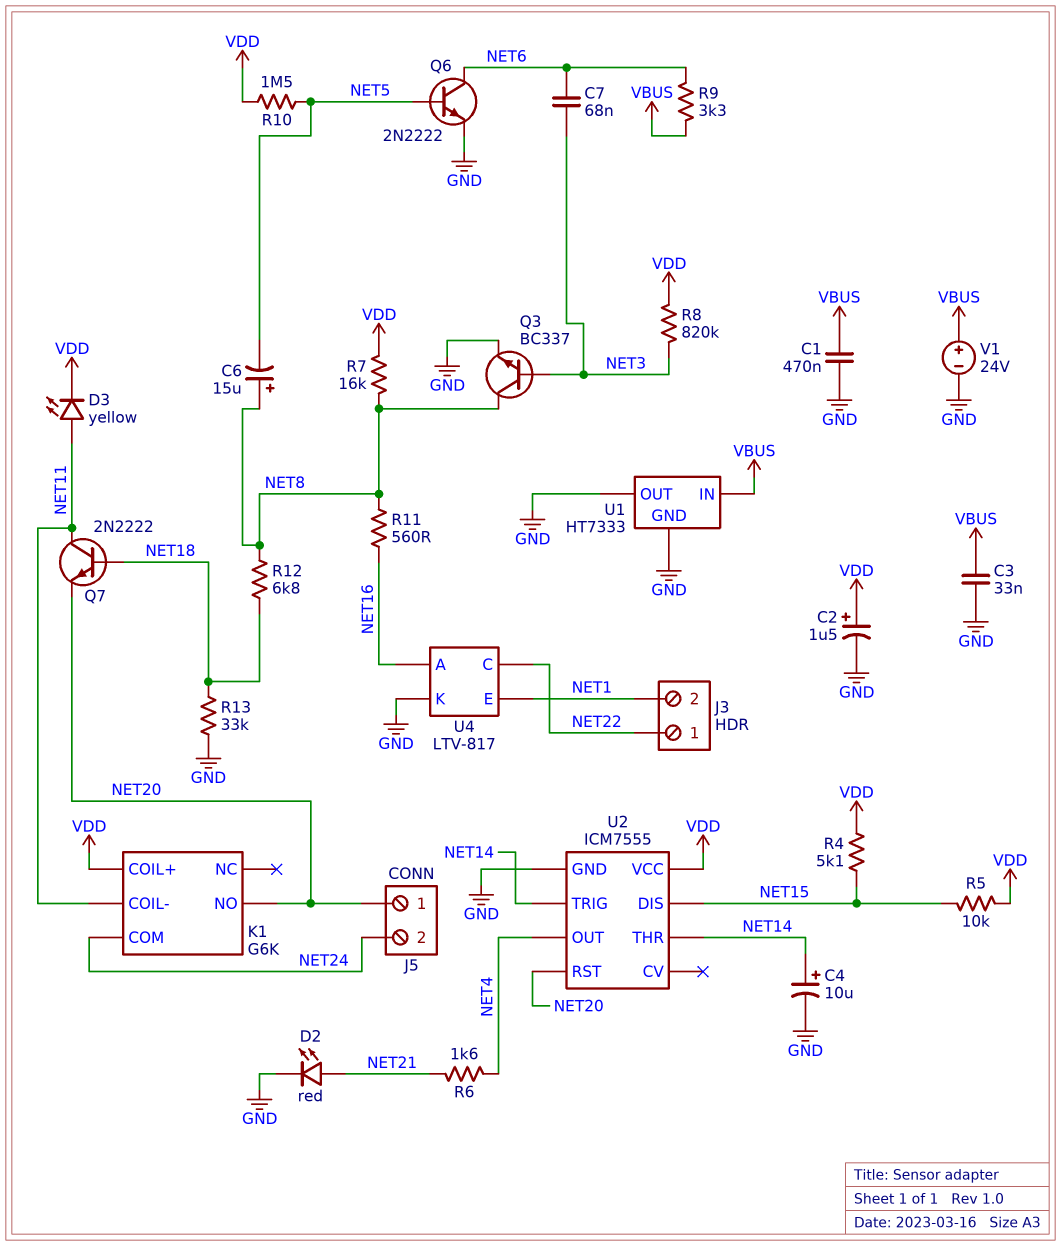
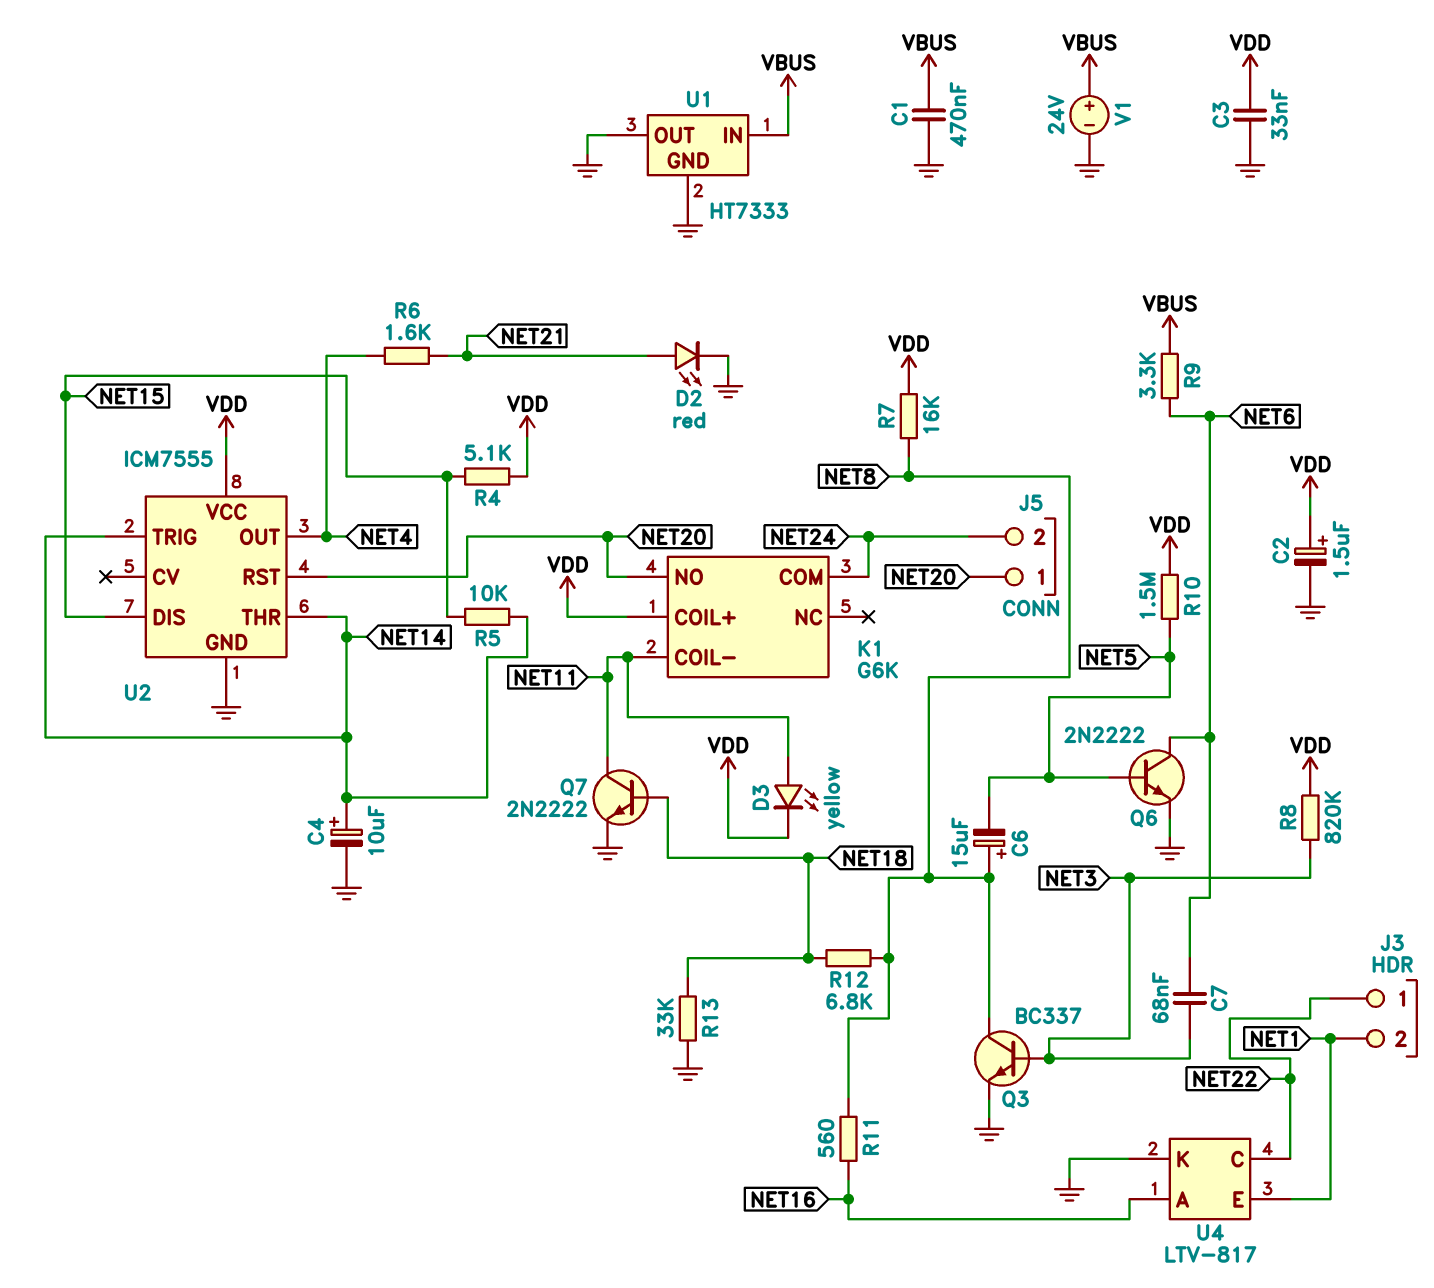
C3: 33nF (GND, VBUS) -> 33nF (GND, VDD)
Q7: NPN 2N2222 (B NET18, C NET11, E NET20) -> NPN 2N2222 (B NET18, C NET11, E GND)
R5: 10k (NET15, VDD) -> 10k (NET14, NET15)

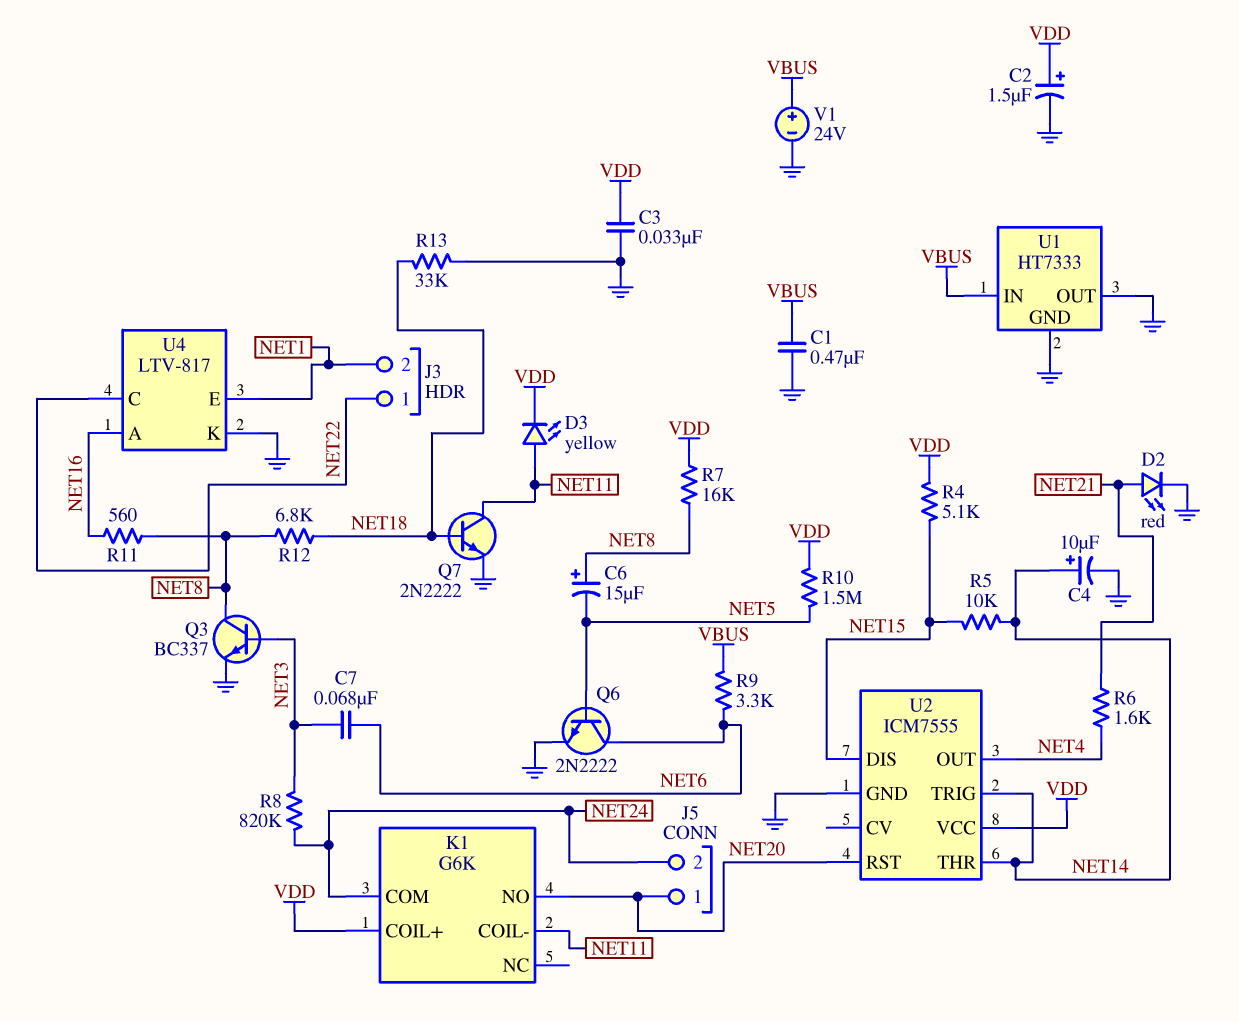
R8: 820k (NET3, VDD) -> 820k (NET3, NET24)

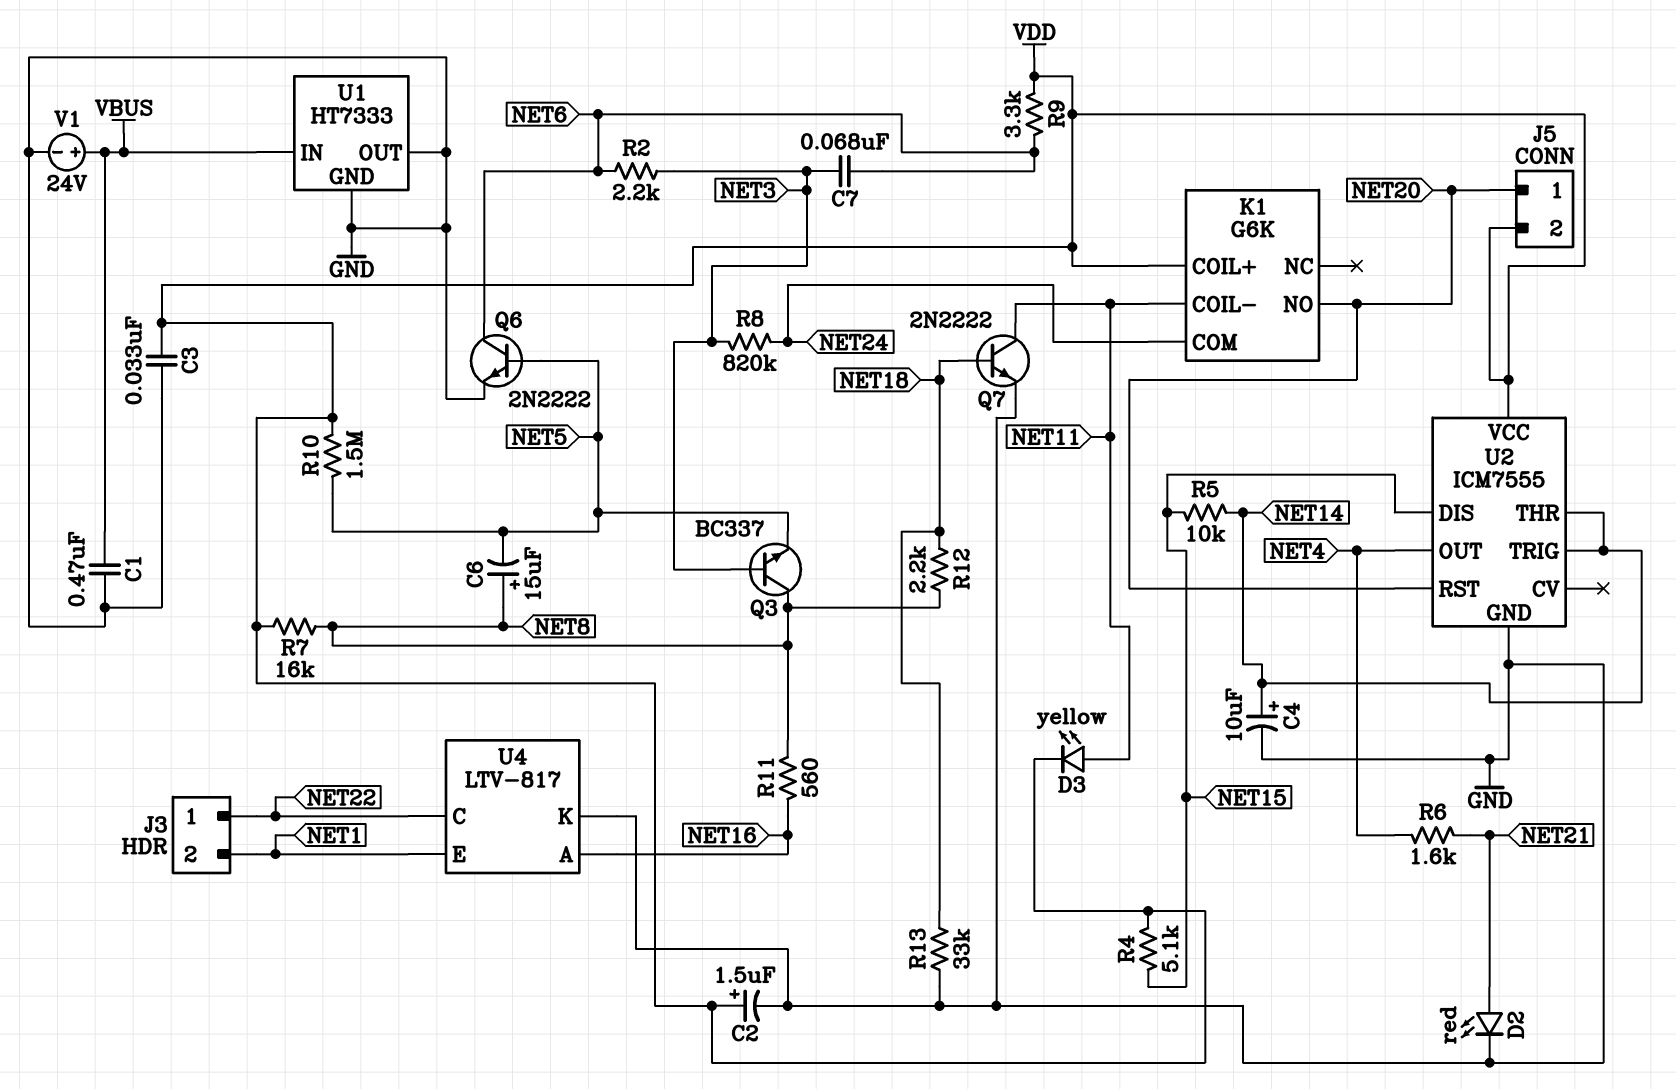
J5 pin 2: NET24 -> VDD
Q3: NPN BC337 (B NET3, C NET8, E GND) -> NPN BC337 (B NET3, C NET8, E NET5)
R2: none -> 2.2k (NET3, NET6)
R9: 3.3k (NET6, VBUS) -> 3.3k (NET6, VDD)
R12: 6.8k (NET8, NET18) -> 2.2k (NET8, NET18)

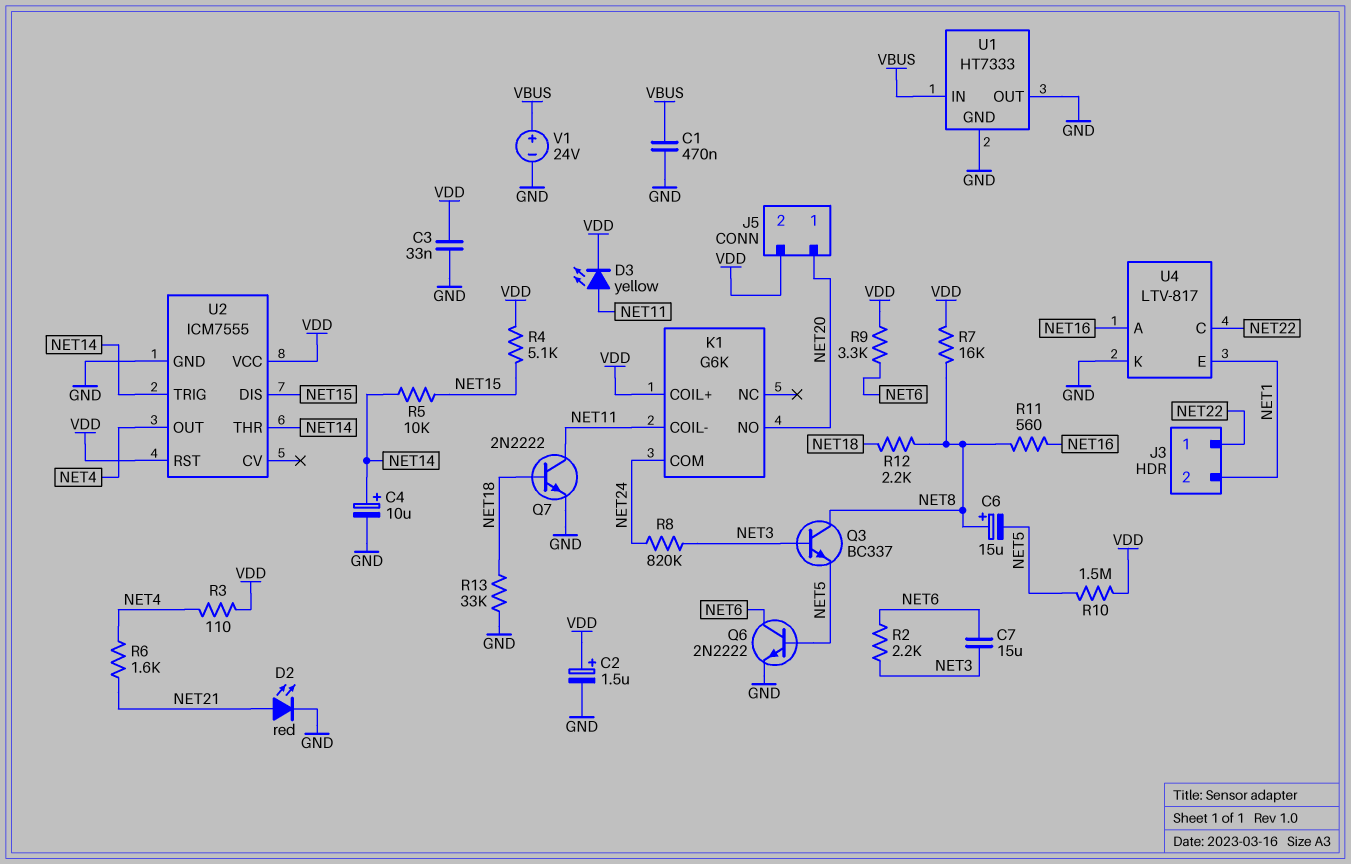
C7: 68nF (NET3, NET6) -> 15uF (NET3, NET6)
R3: none -> 110 (NET4, VDD)
U2 pin RST: NET20 -> VDD

